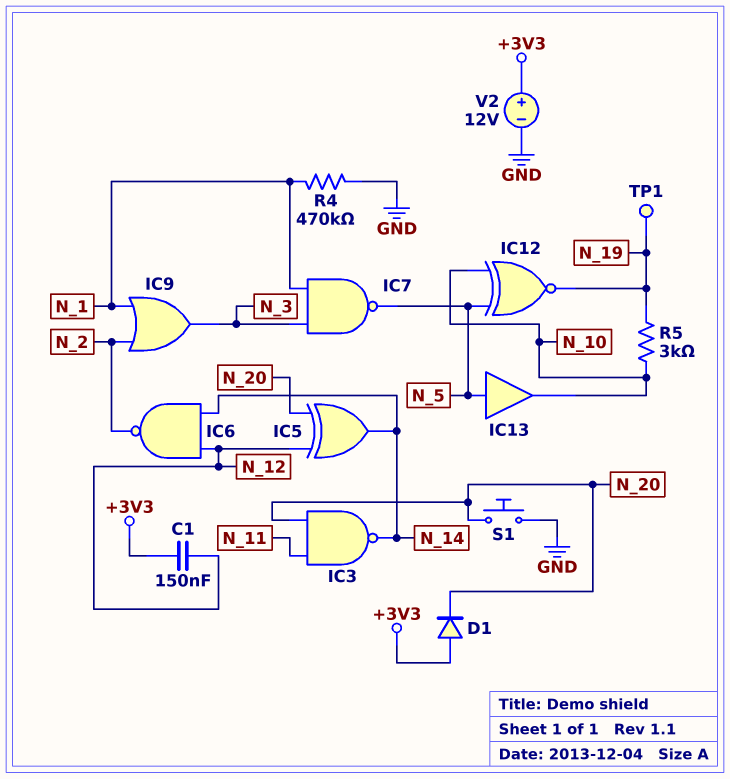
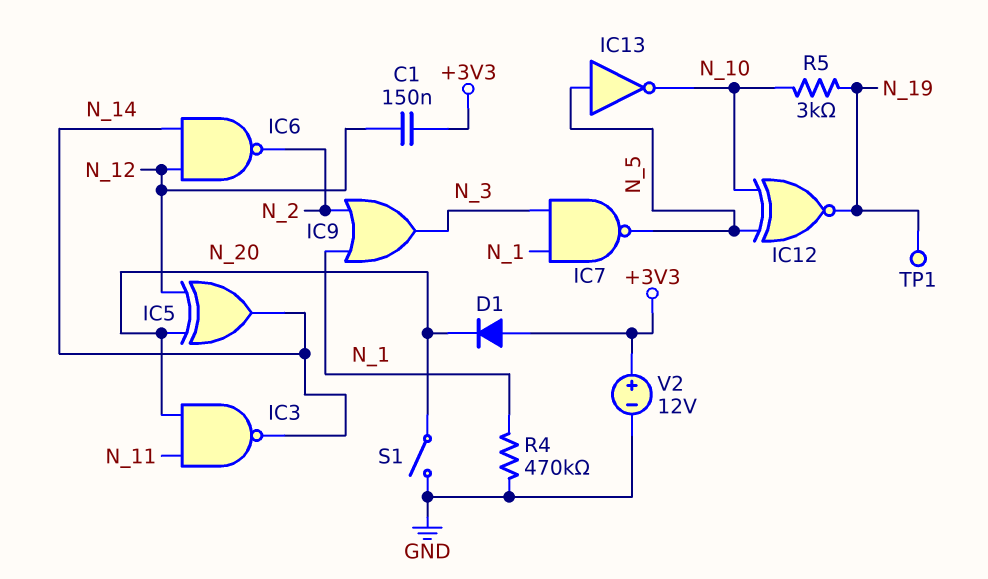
IC13: buffer (in N_5, out N_10) -> NOT (in N_5, out N_10)
S1: button (GND, N_20) -> switch (GND, N_20)

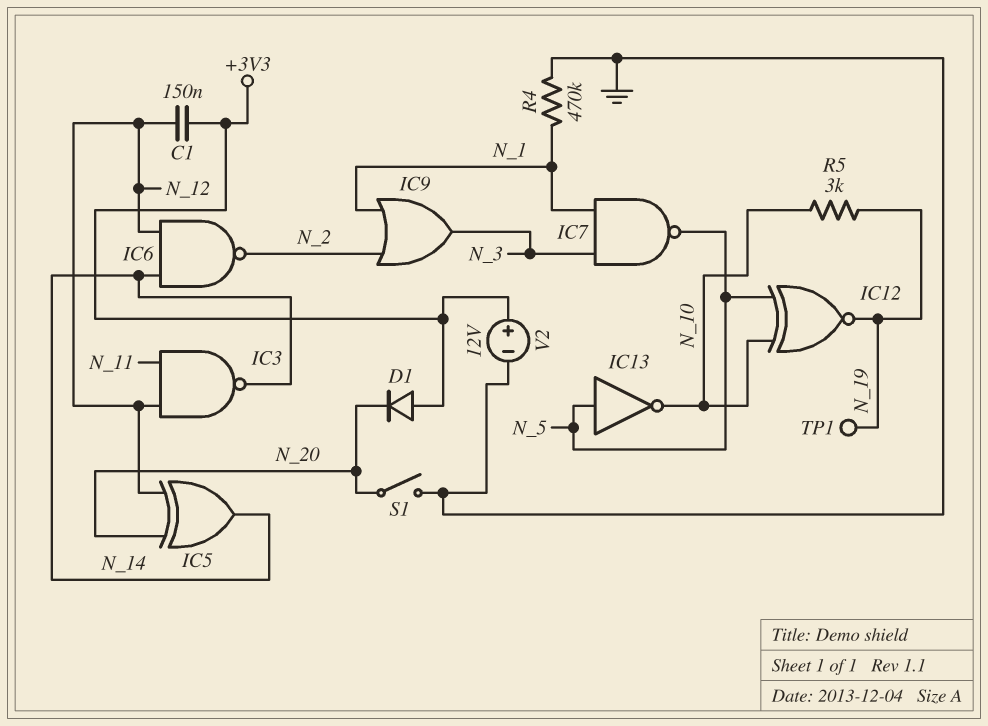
IC3: NAND (in N_11, in N_20, out N_14) -> NAND (in N_11, in N_12, out N_14)

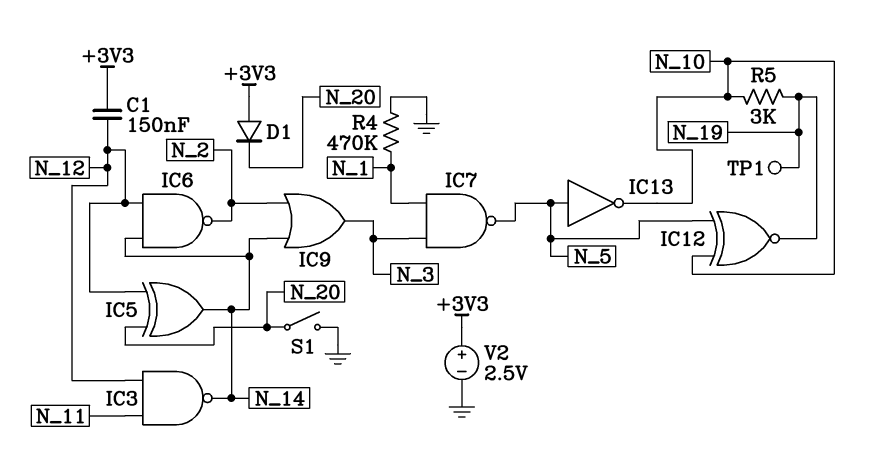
IC9: OR (in N_1, in N_2, out N_3) -> OR (in N_2, in N_14, out N_3)
V2: 12V (plus +3V3, minus GND) -> 2.5V (plus +3V3, minus GND)

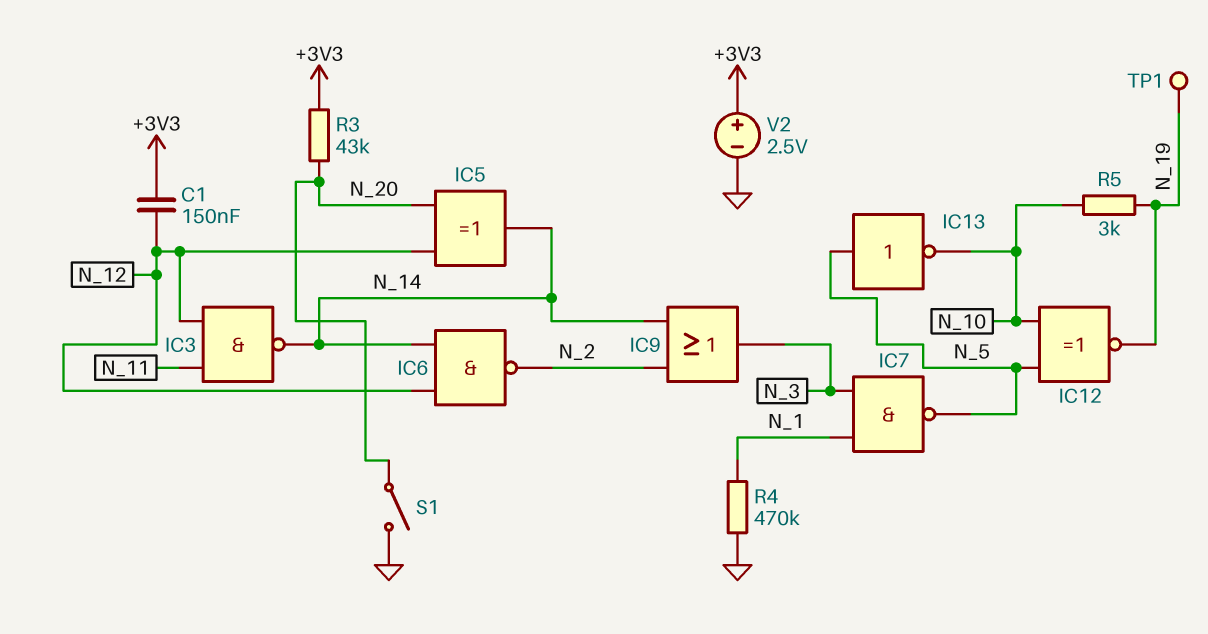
D1: diode (A +3V3, K N_20) -> none
R3: none -> 43k (+3V3, N_20)

